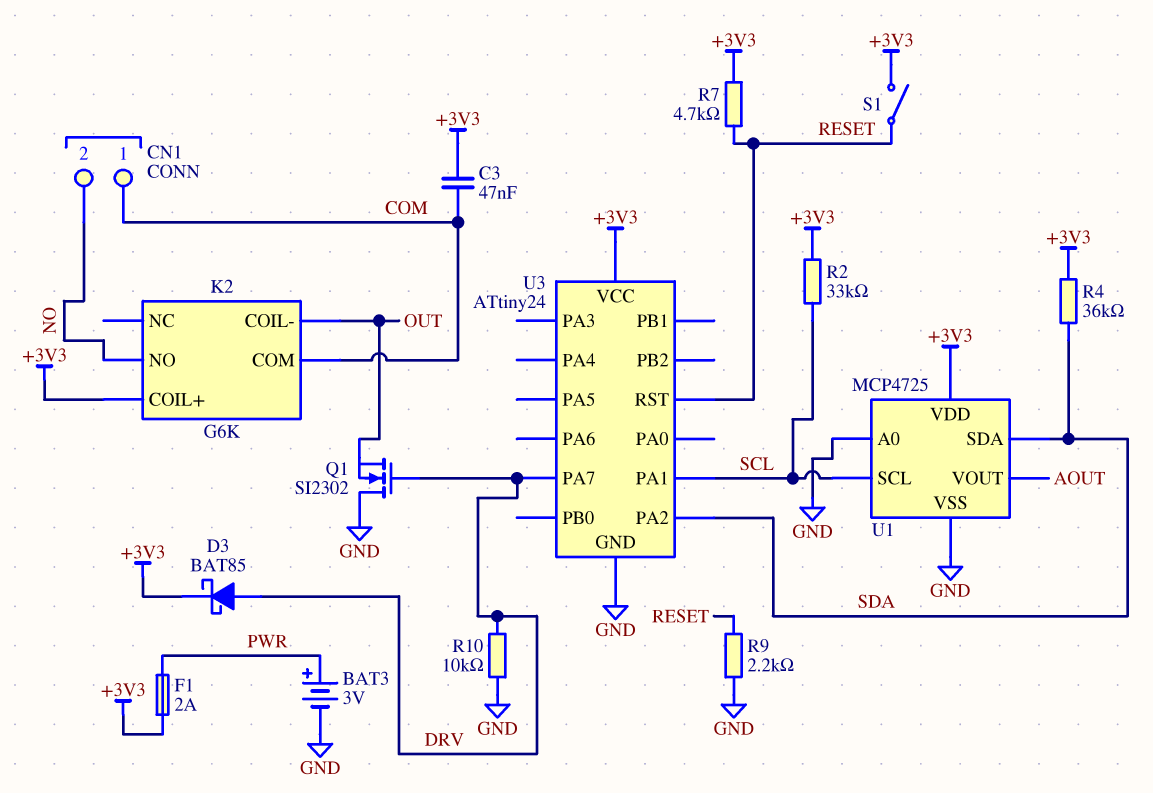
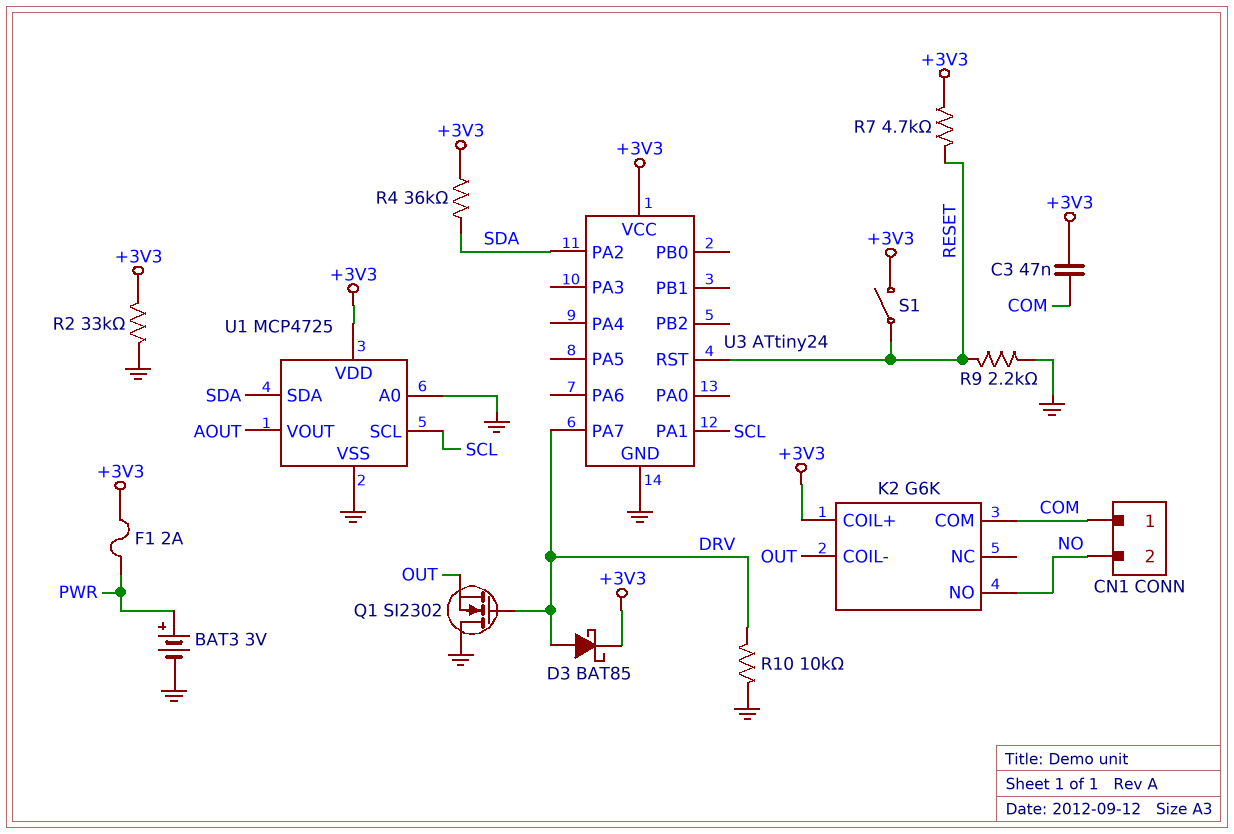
R2: 33k (+3V3, SCL) -> 33k (+3V3, GND)

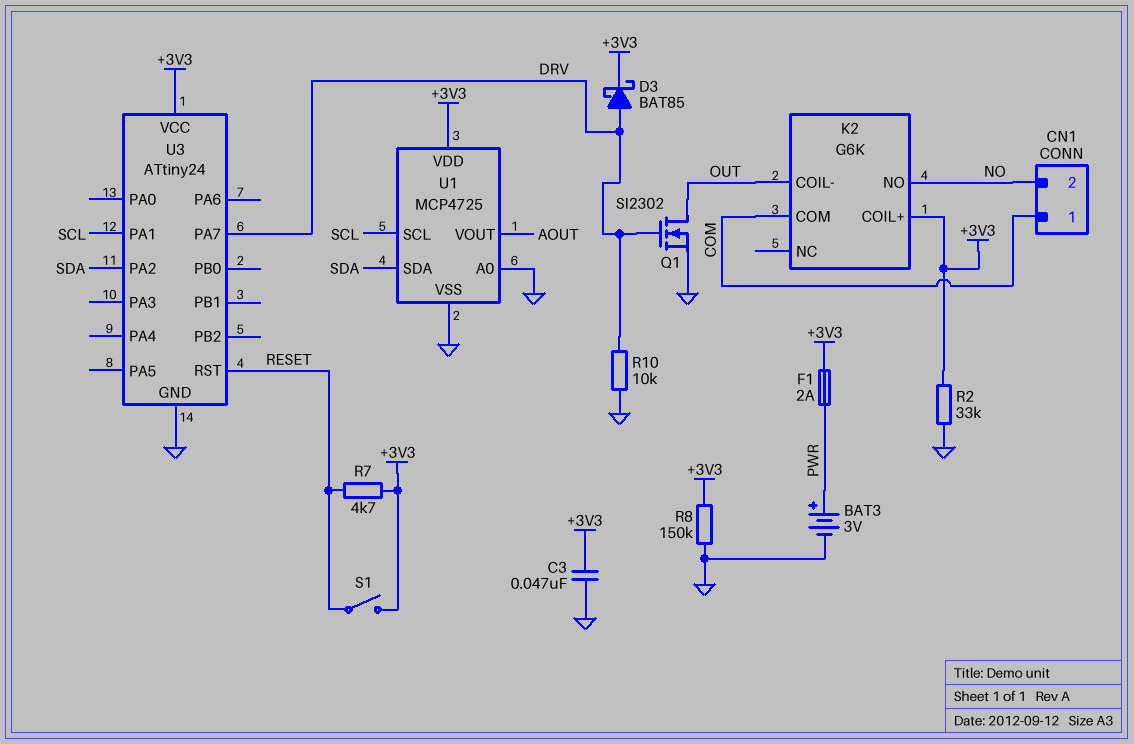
C3: 47nF (+3V3, COM) -> 47nF (+3V3, GND)
Q1: NMOS SI2302 (G DRV, D GND, S OUT) -> NMOS SI2302 (G DRV, D OUT, S GND)
R4: 36k (+3V3, SDA) -> none
R8: none -> 150k (+3V3, GND)
R9: 2.2k (GND, RESET) -> none

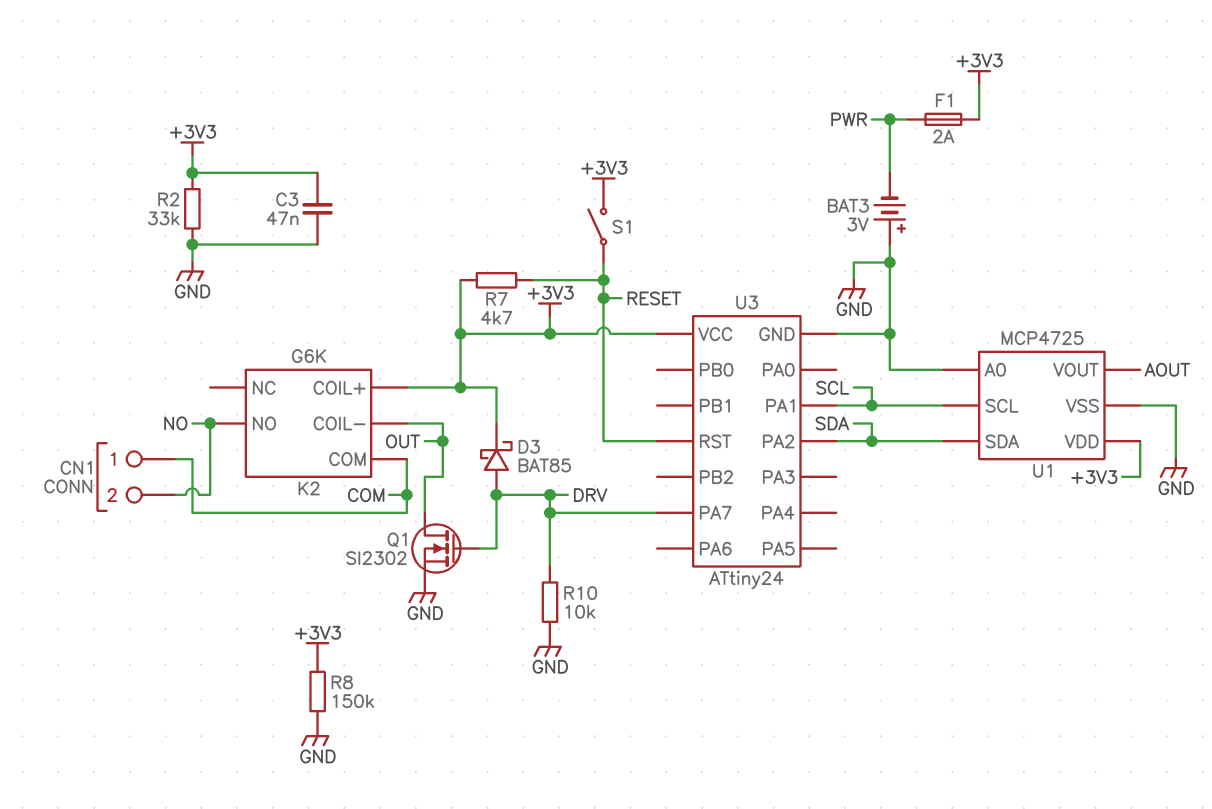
BAT3: 3V (plus PWR, minus GND) -> 3V (plus GND, minus PWR)

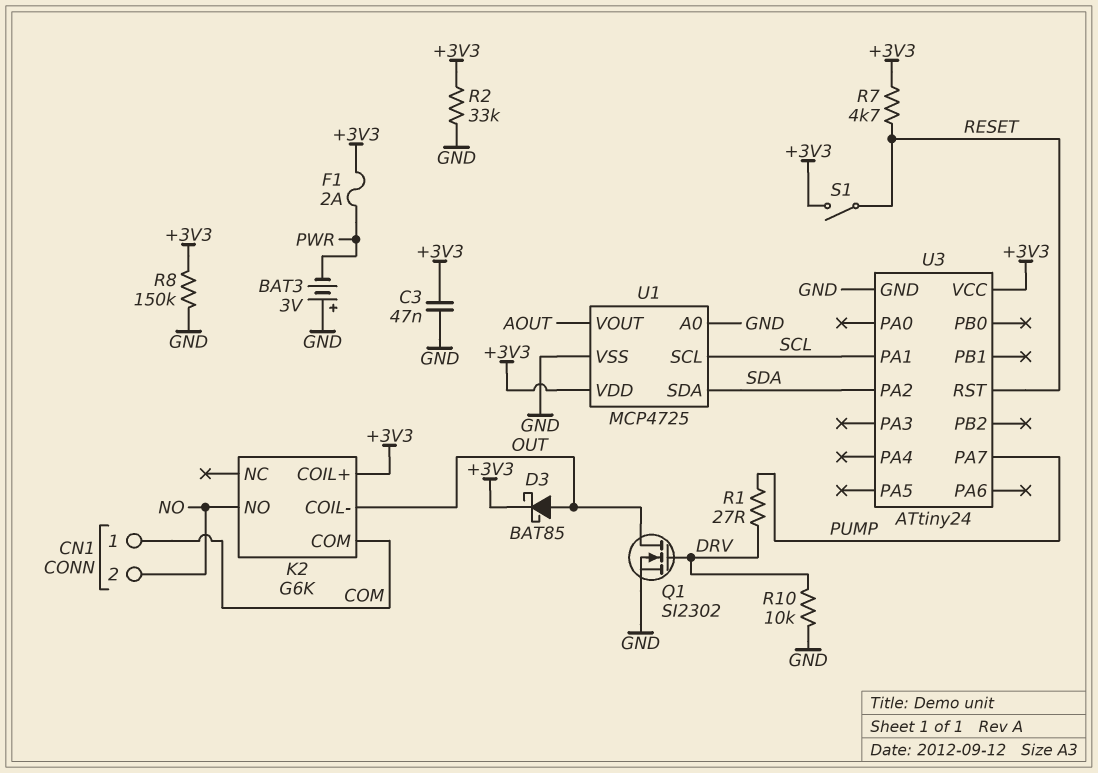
D3: schottky BAT85 (A DRV, K +3V3) -> schottky BAT85 (A OUT, K +3V3)
R1: none -> 27 (DRV, PUMP)
U3 pin PA7: DRV -> PUMP

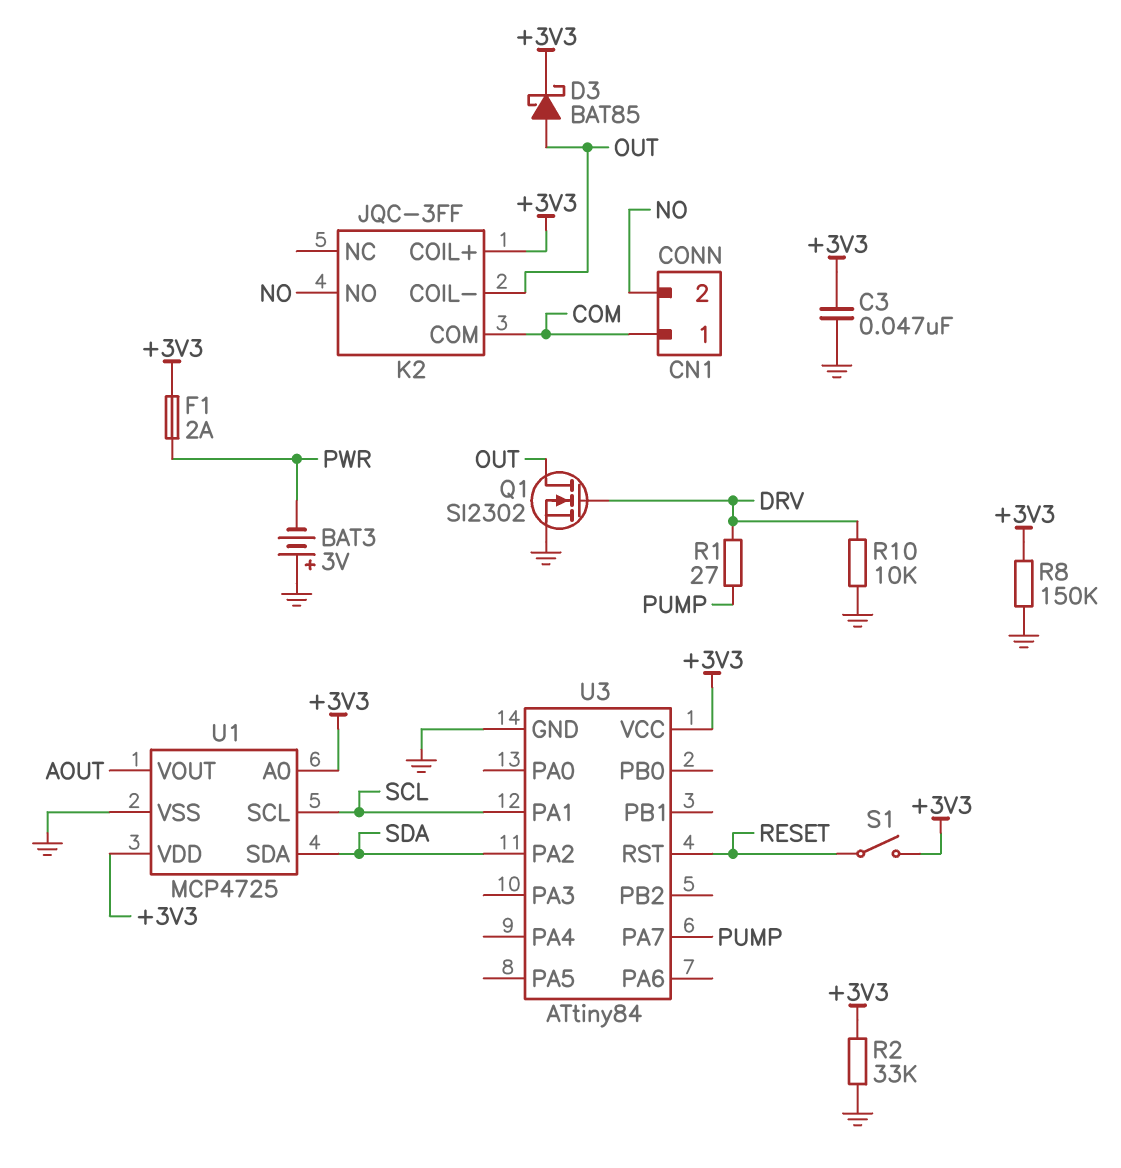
K2: G6K -> JQC-3FF
R7: 4.7k (+3V3, RESET) -> none
U1 pin A0: GND -> +3V3
U3: ATtiny24 -> ATtiny84

